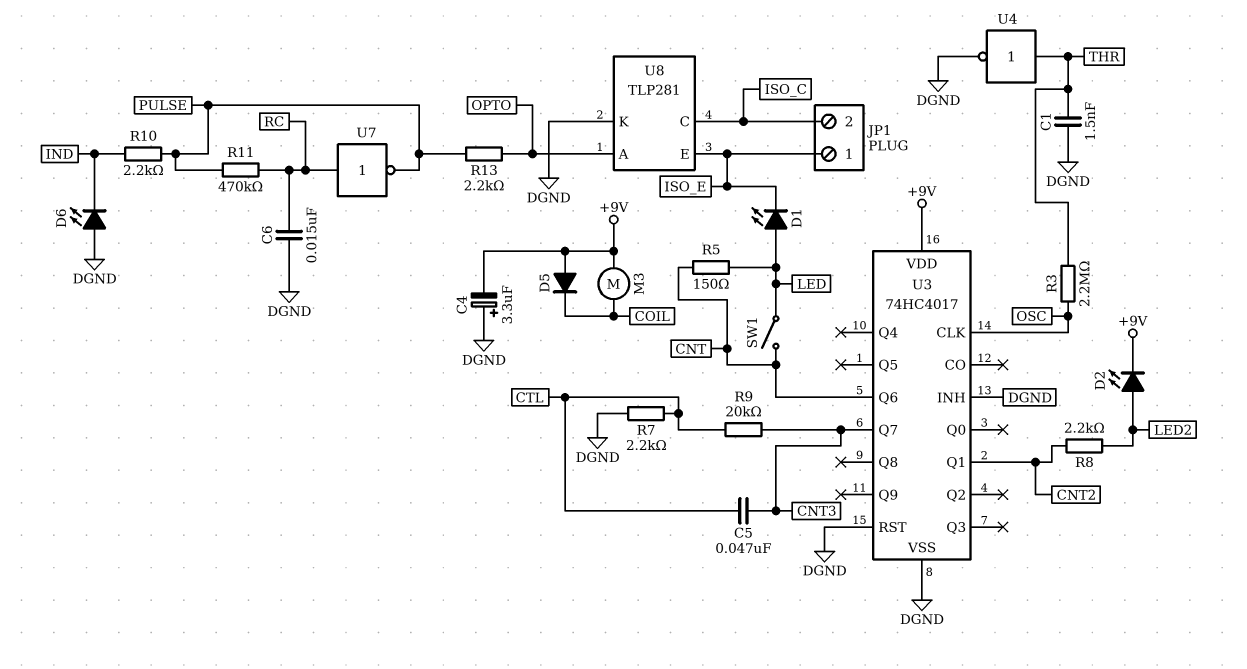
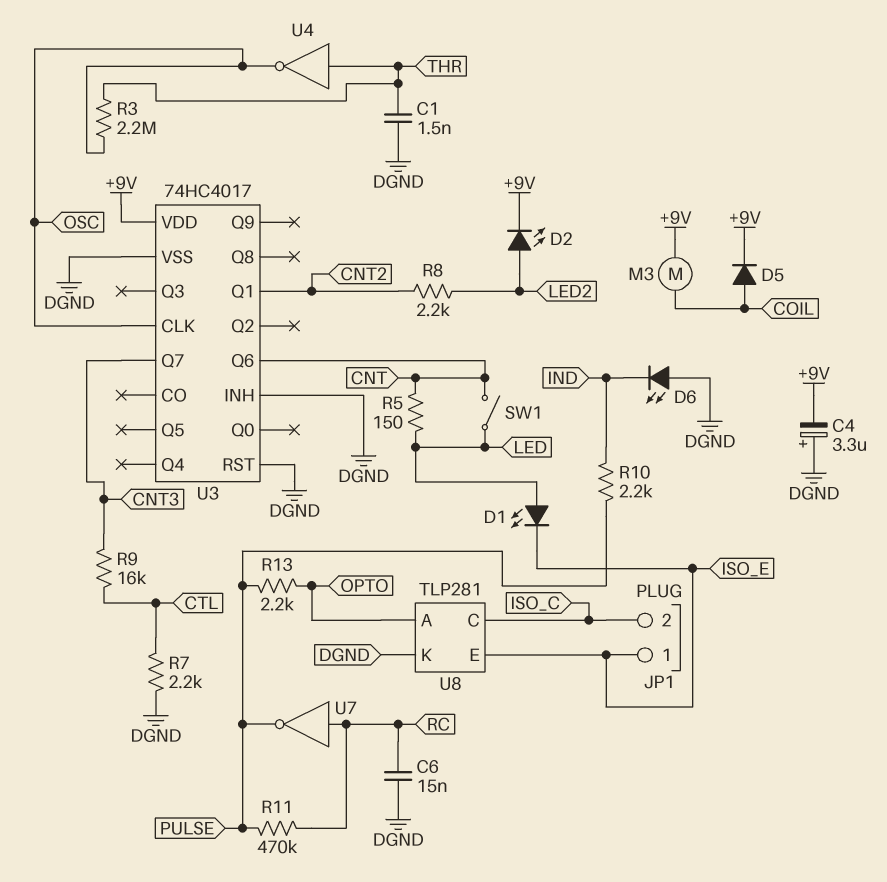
C5: 47nF (CNT3, CTL) -> none
D5: diode (A +9V, K COIL) -> diode (A COIL, K +9V)
R9: 20k (CNT3, CTL) -> 16k (CNT3, CTL)
U4: NOT (in THR, out DGND) -> NOT (in THR, out OSC)

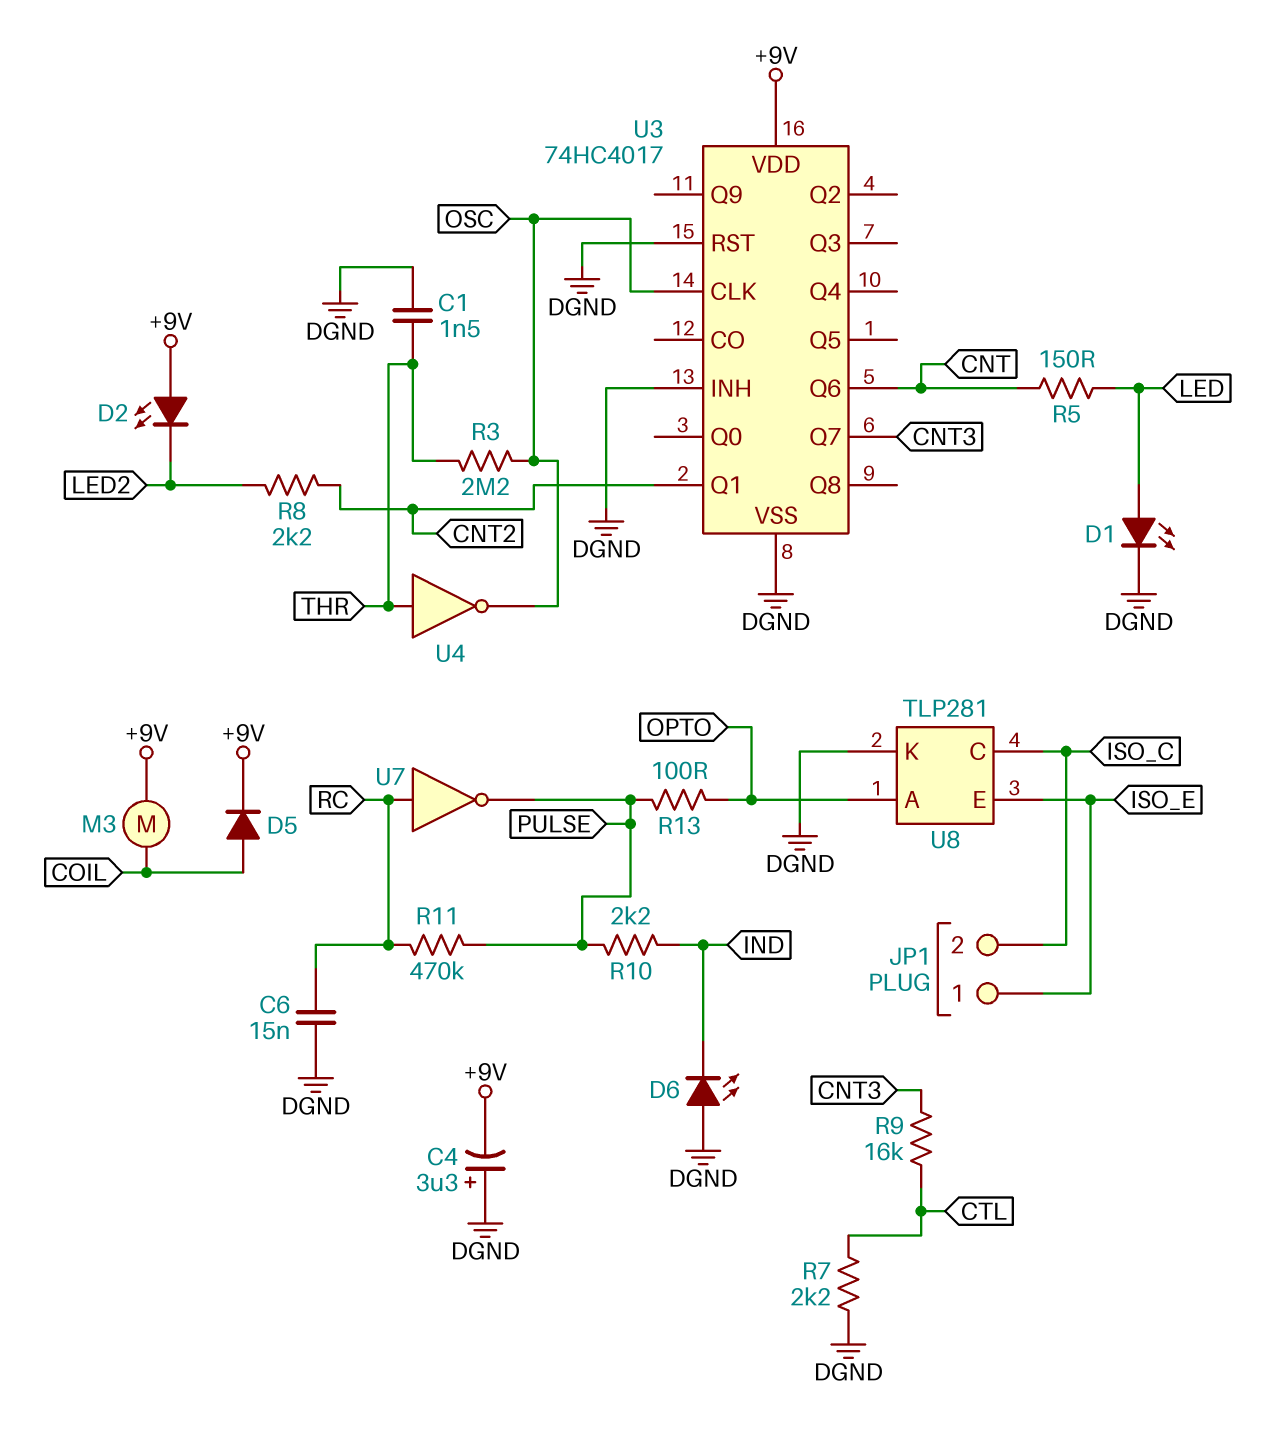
D1: LED (A LED, K ISO_E) -> LED (A LED, K DGND)
D2: LED (A LED2, K +9V) -> LED (A +9V, K LED2)
R13: 2.2k (OPTO, PULSE) -> 100 (OPTO, PULSE)
SW1: switch (CNT, LED) -> none

